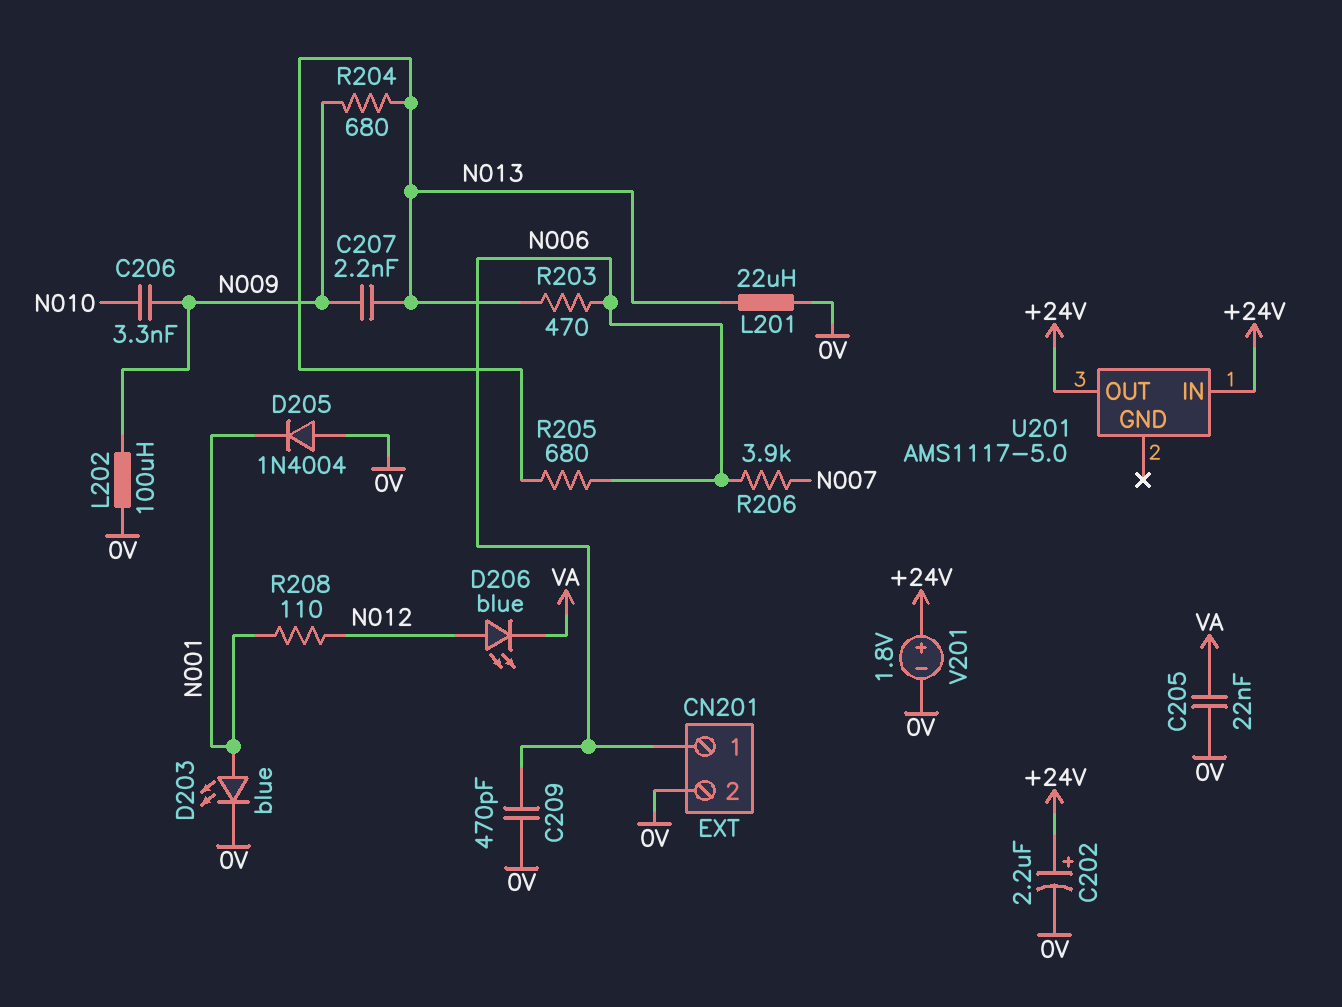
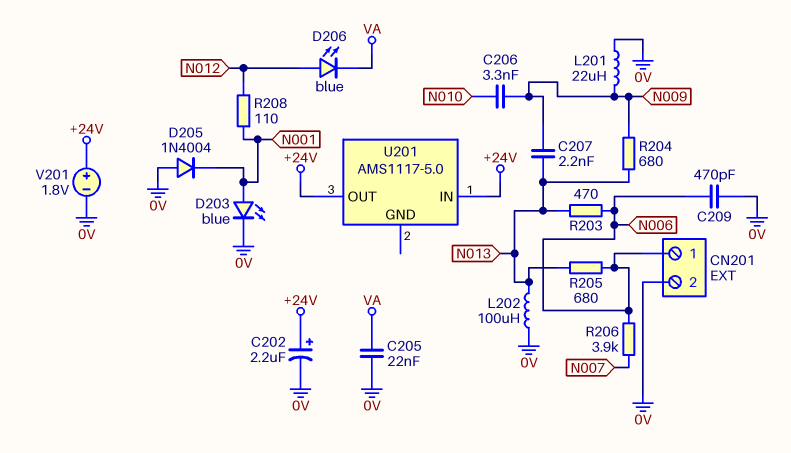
L201: 22uH (0V, N013) -> 22uH (0V, N009)
L202: 100uH (0V, N009) -> 100uH (0V, N013)

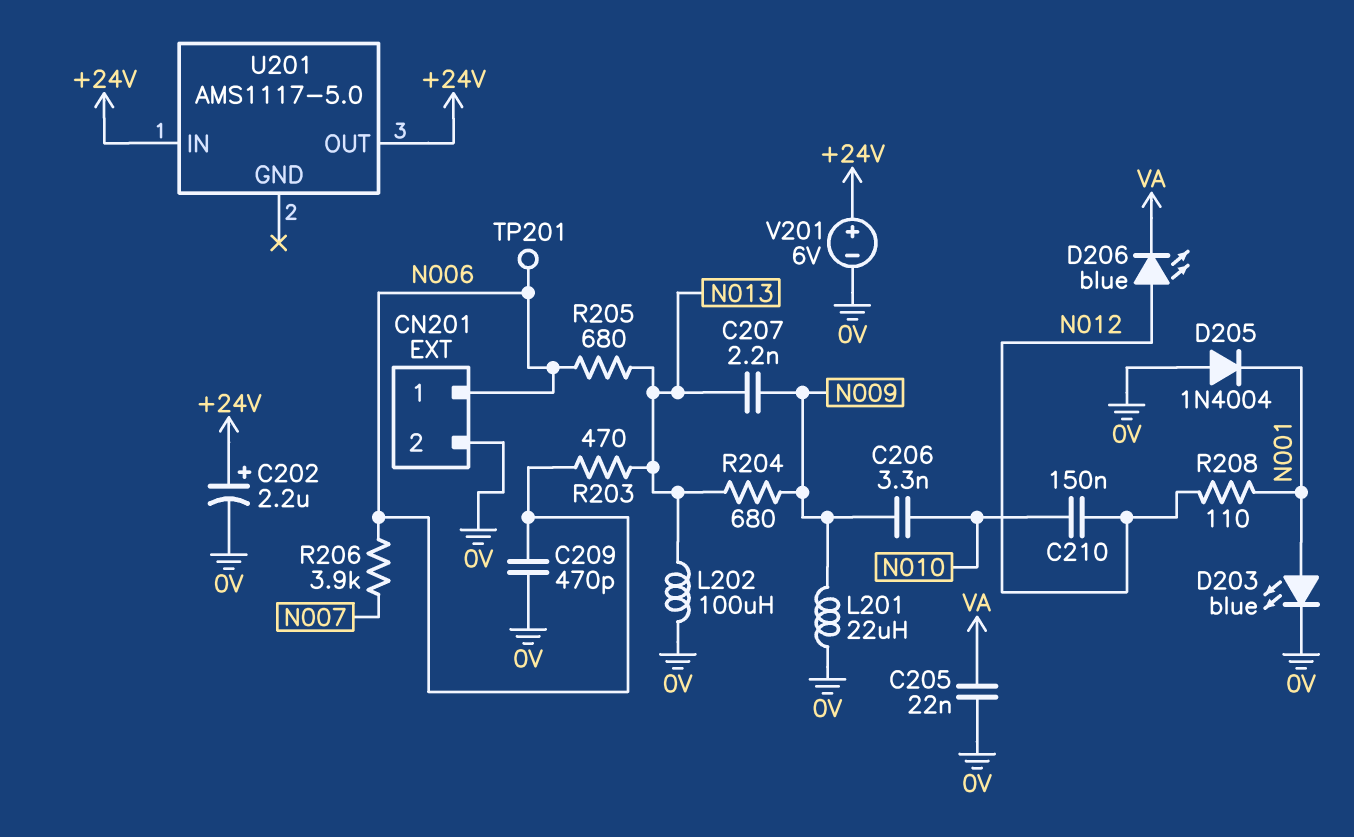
C210: none -> 150nF (N010, N012)
TP201: none -> test point (N006)
V201: 1.8V (plus +24V, minus 0V) -> 6V (plus +24V, minus 0V)

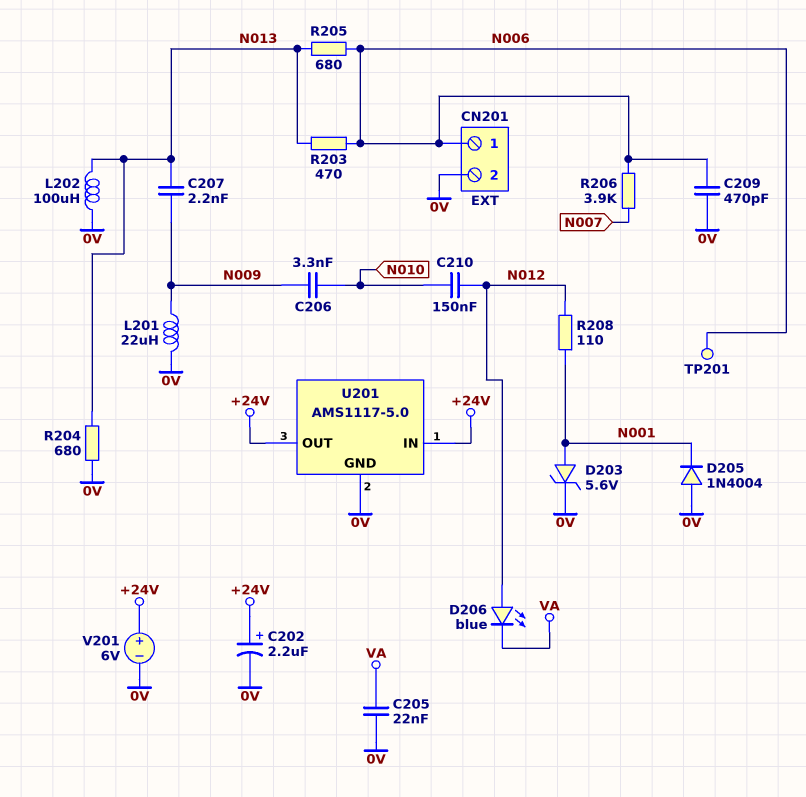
D203: LED blue (A N001, K 0V) -> zener 5.6V (A N001, K 0V)
R204: 680 (N009, N013) -> 680 (0V, N013)
U201 pin GND: none -> 0V

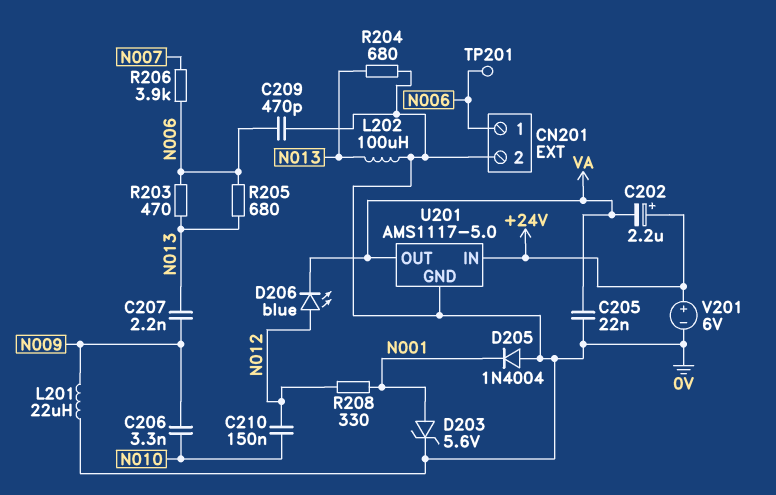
C202: 2.2uF (plus +24V, minus 0V) -> 2.2uF (plus +24V, minus VA)
R208: 110 (N001, N012) -> 330 (N001, N012)
U201 pin OUT: +24V -> VA

